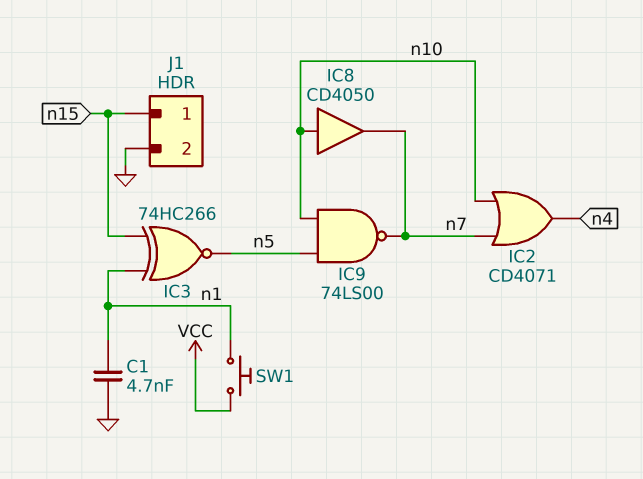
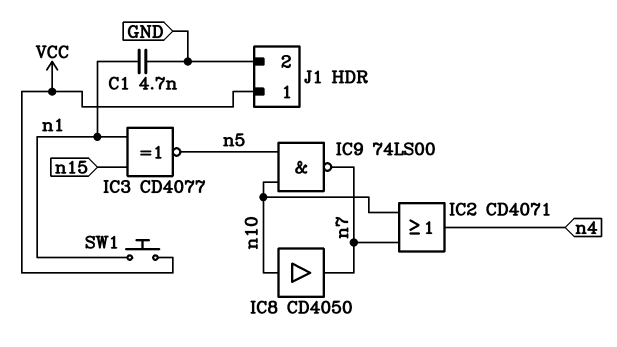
IC3: XNOR 74HC266 (in n1, in n15, out n5) -> XNOR CD4077 (in n1, in n15, out n5)
J1 pin 1: n15 -> VCC

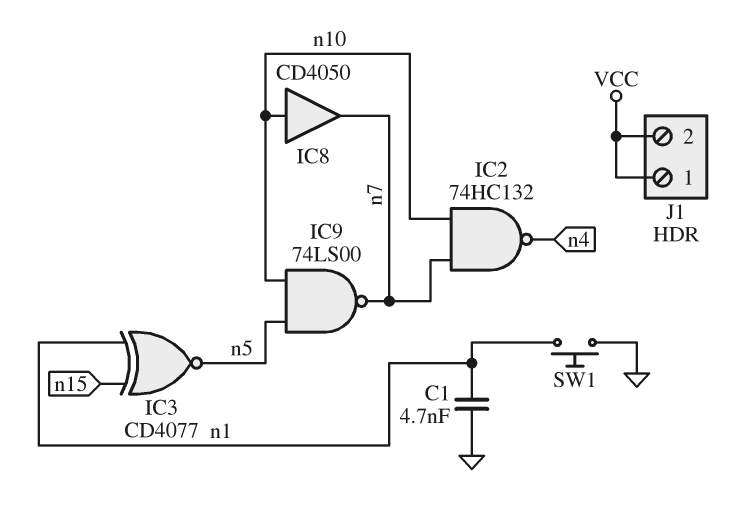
IC2: OR CD4071 (in n7, in n10, out n4) -> NAND 74HC132 (in n7, in n10, out n4)
J1 pin 2: GND -> VCC
SW1: button (VCC, n1) -> button (GND, n1)

